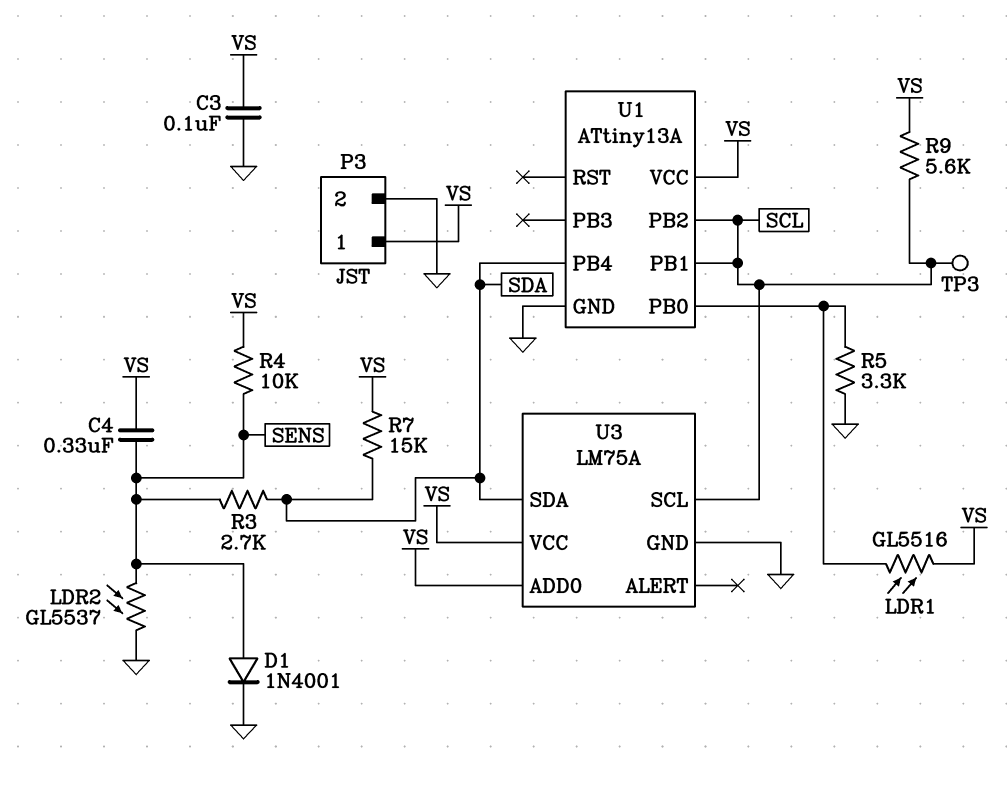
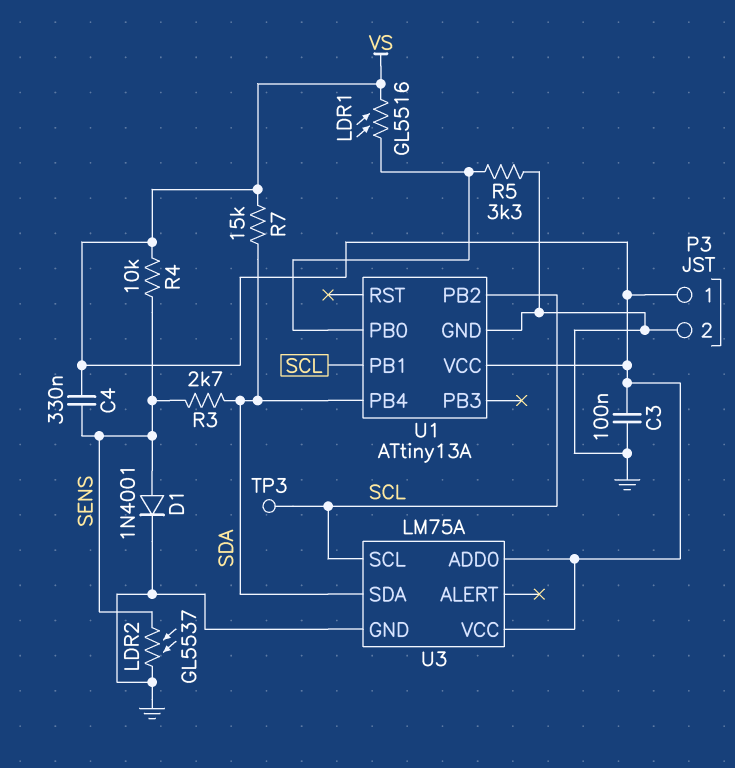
R9: 5.6k (SCL, VS) -> none

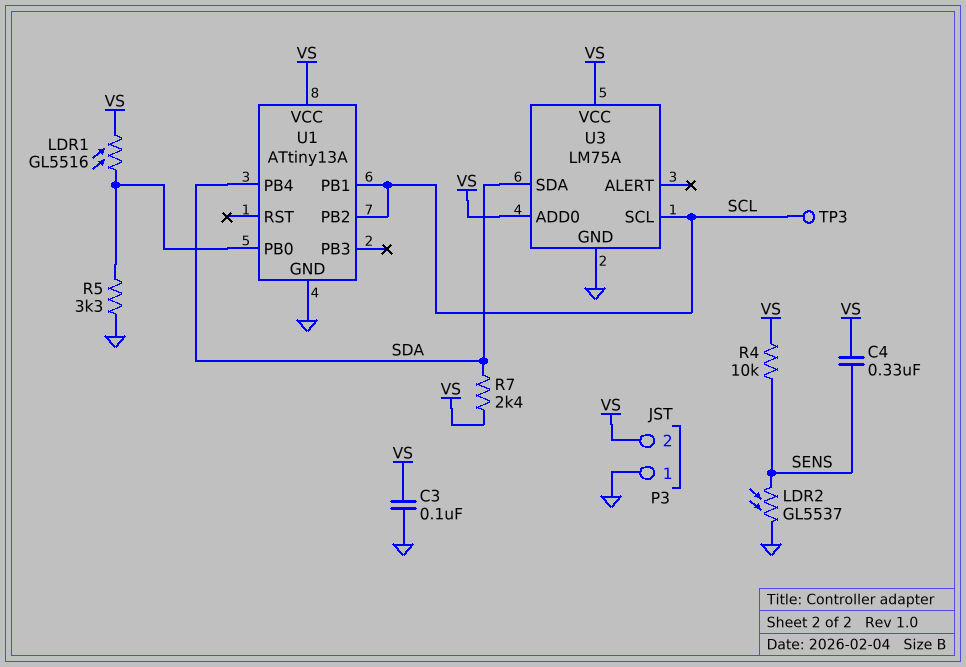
D1: diode 1N4001 (A SENS, K GND) -> none
P3 pin 1: VS -> GND
P3 pin 2: GND -> VS
R3: 2.7k (SDA, SENS) -> none
R7: 15k (SDA, VS) -> 2.4k (SDA, VS)

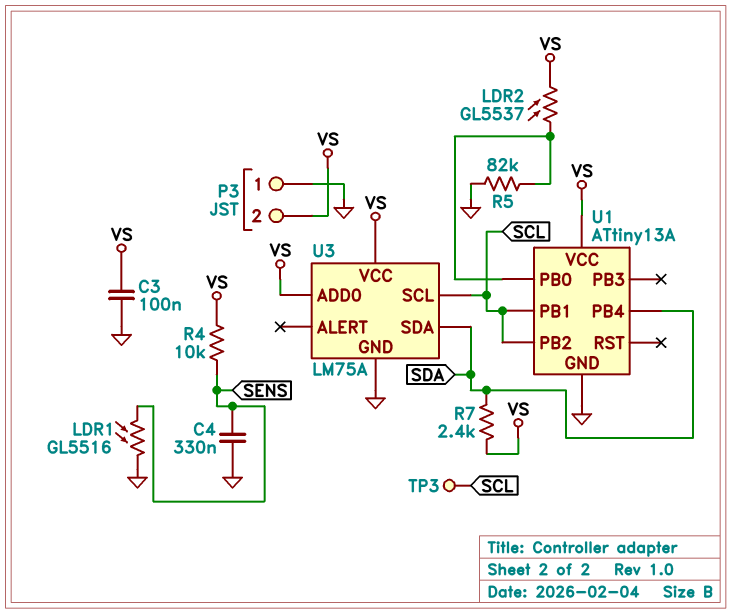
C4: 330nF (SENS, VS) -> 330nF (GND, SENS)
LDR1: GL5516 (U1/PB0, VS) -> GL5516 (GND, SENS)
LDR2: GL5537 (GND, SENS) -> GL5537 (U1/PB0, VS)
R5: 3.3k (GND, U1/PB0) -> 82k (GND, U1/PB0)

